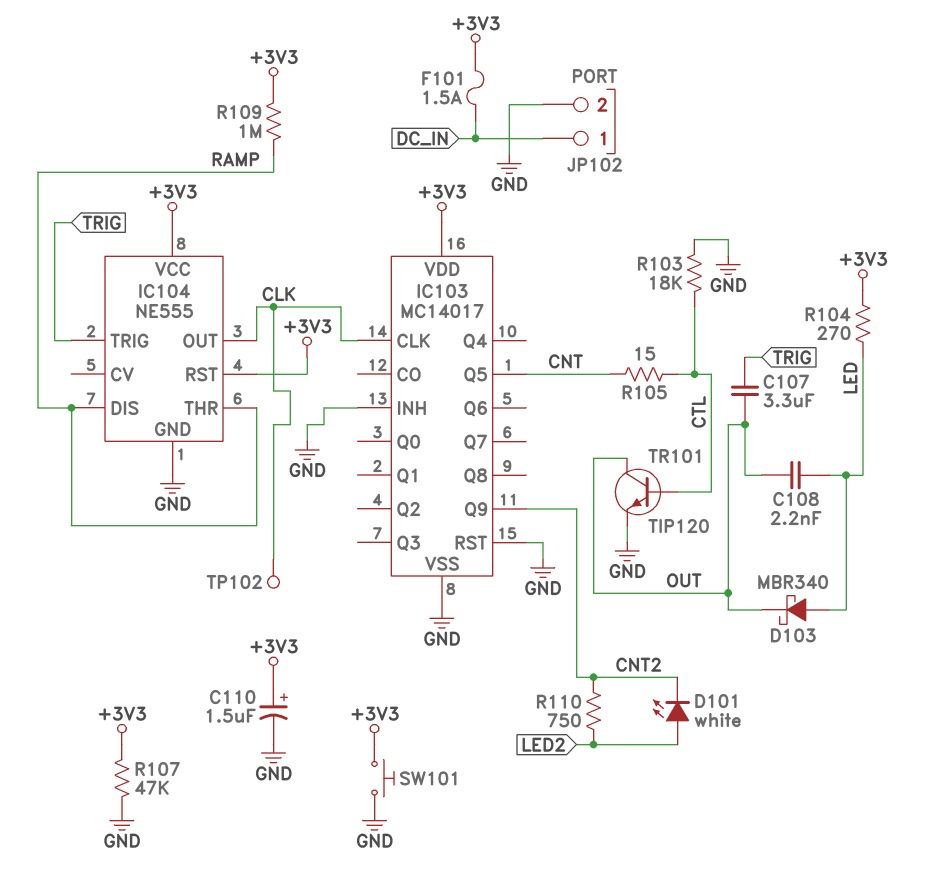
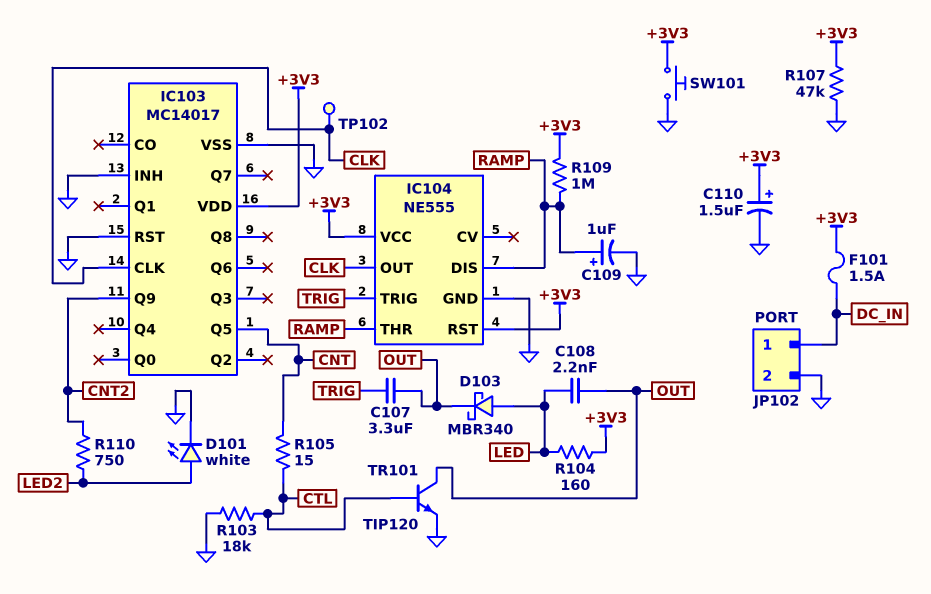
C109: none -> 1uF (plus RAMP, minus GND)
D101: LED white (A LED2, K CNT2) -> LED white (A LED2, K GND)
R104: 270 (+3V3, LED) -> 160 (+3V3, LED)

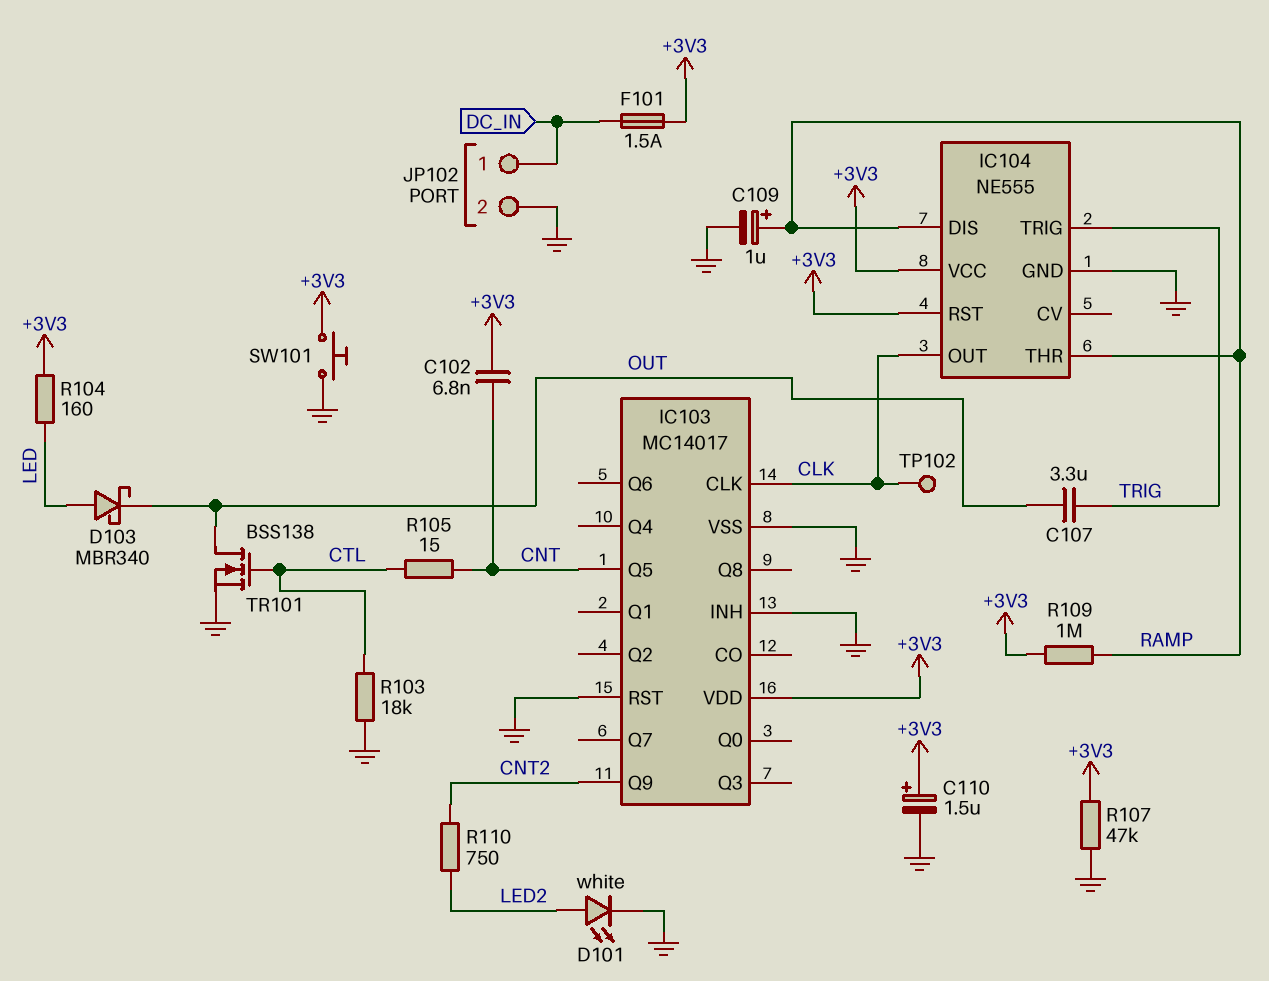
C102: none -> 6.8nF (+3V3, CNT)
C108: 2.2nF (LED, OUT) -> none
TR101: NPN TIP120 (B CTL, C OUT, E GND) -> NMOS BSS138 (G CTL, D OUT, S GND)

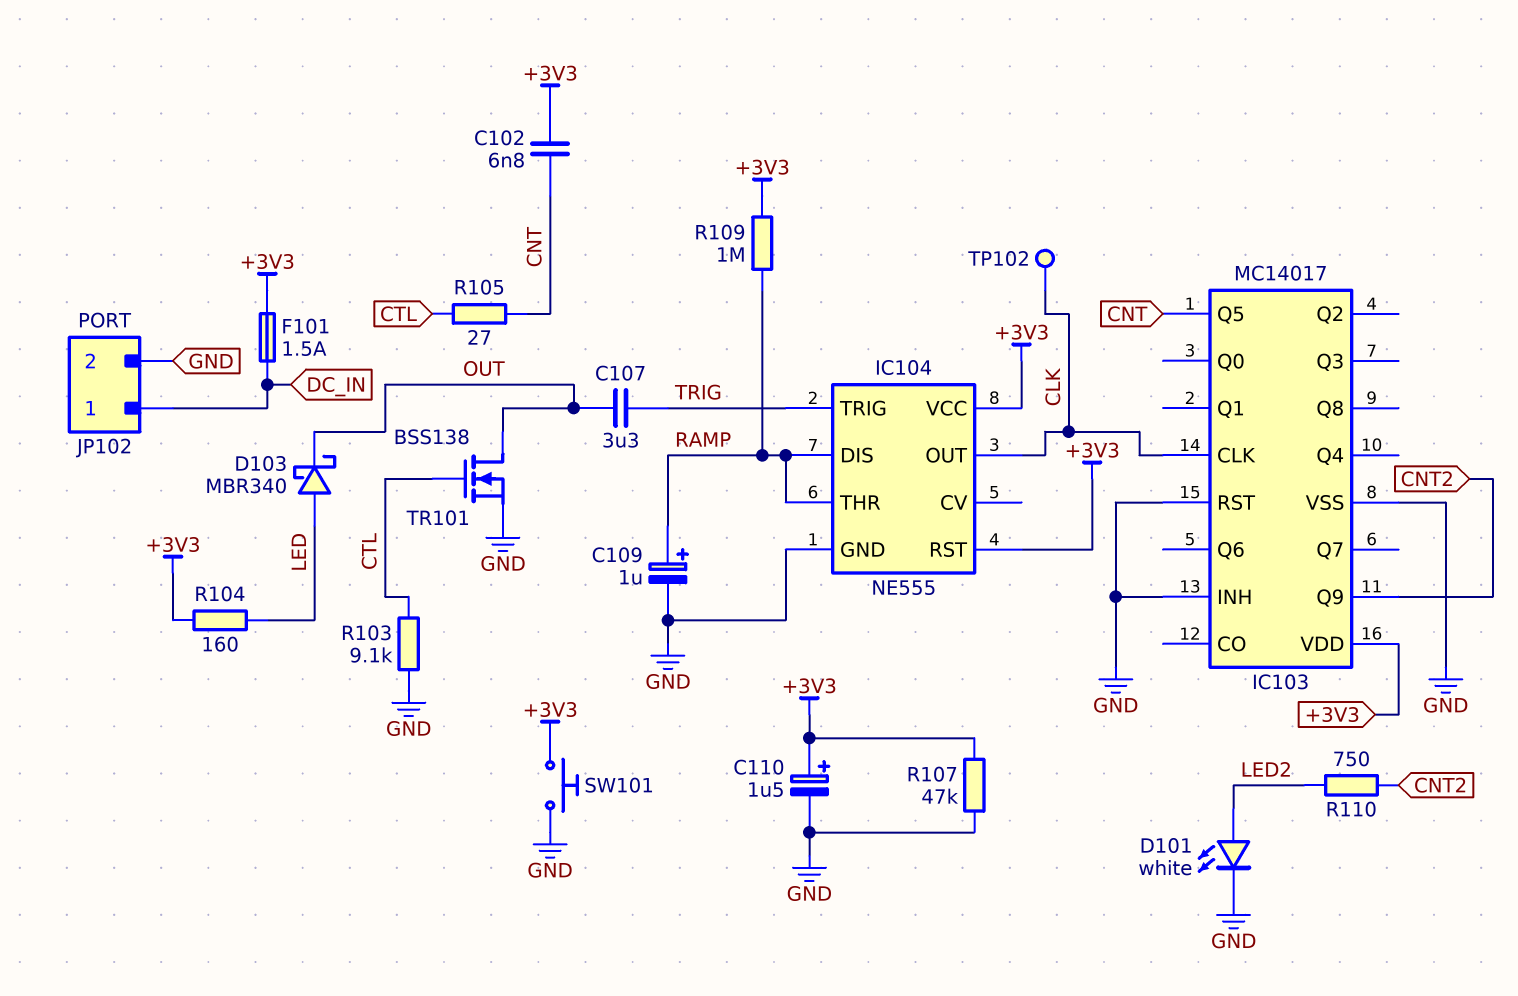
R103: 18k (CTL, GND) -> 9.1k (CTL, GND)
R105: 15 (CNT, CTL) -> 27 (CNT, CTL)

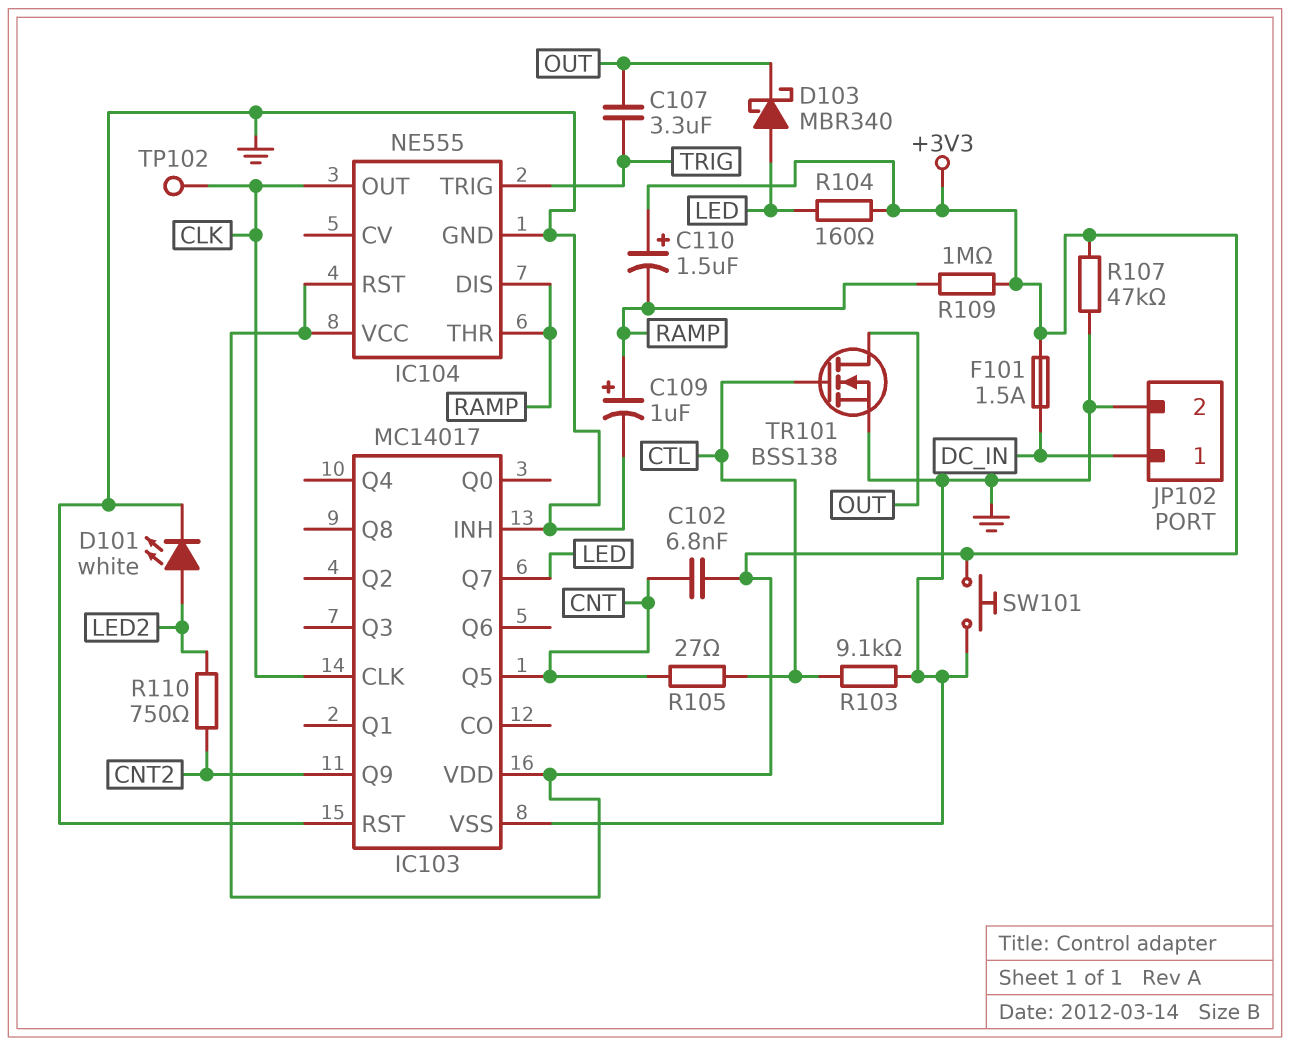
C110: 1.5uF (plus +3V3, minus GND) -> 1.5uF (plus +3V3, minus RAMP)
IC103 pin Q7: none -> LED

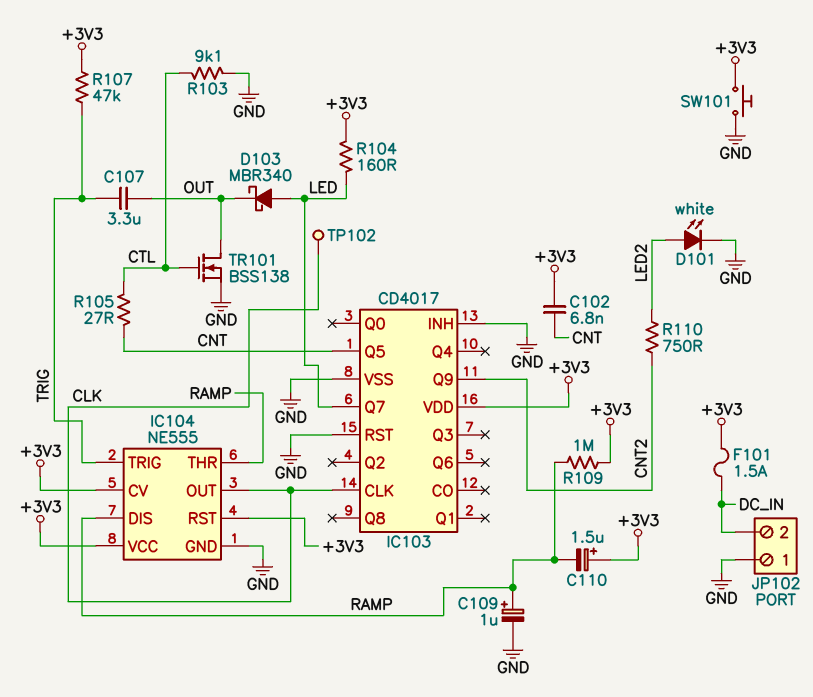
IC103: MC14017 -> CD4017
IC104 pin CV: none -> +3V3
JP102 pin 1: DC_IN -> GND
JP102 pin 2: GND -> DC_IN
R107: 47k (+3V3, GND) -> 47k (+3V3, TRIG)

